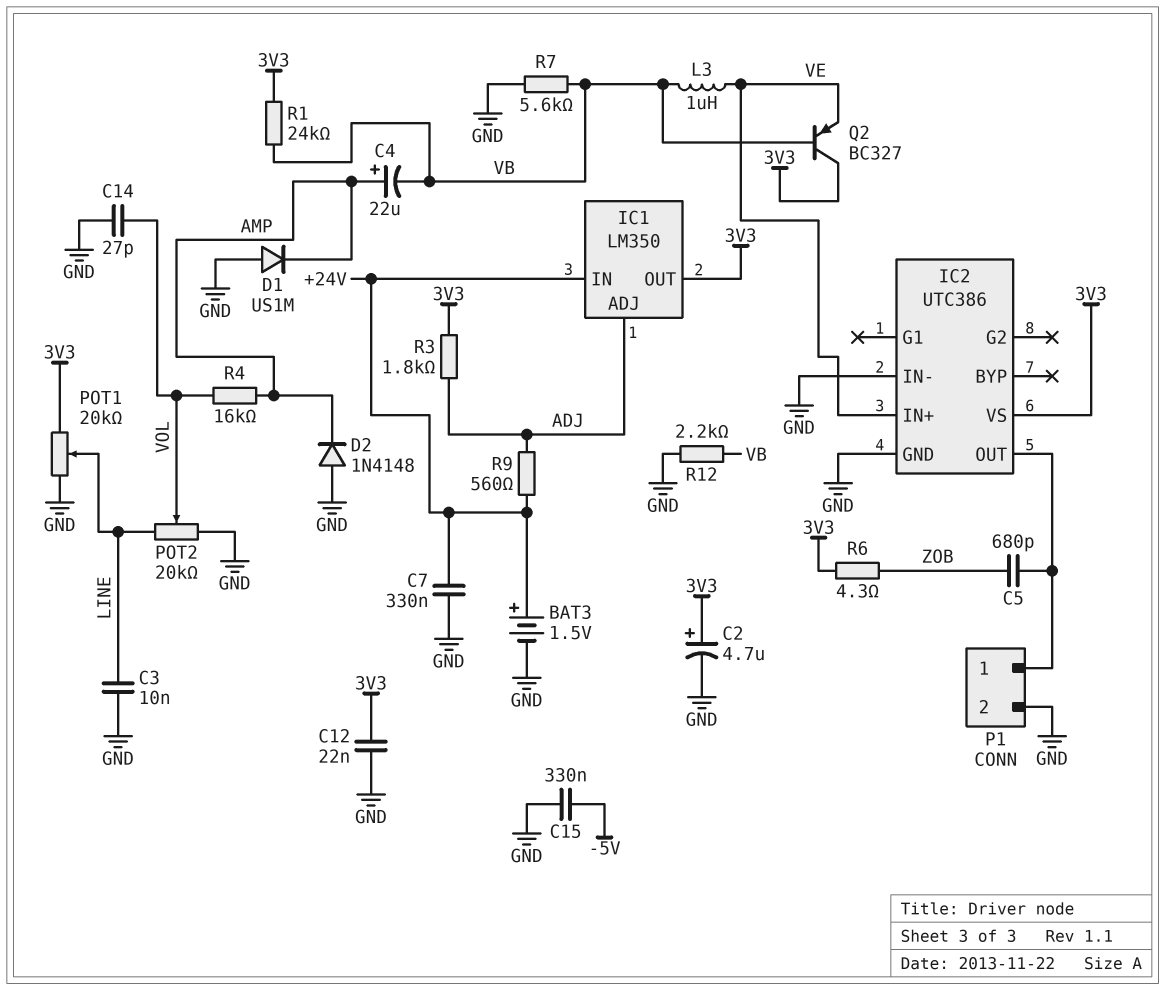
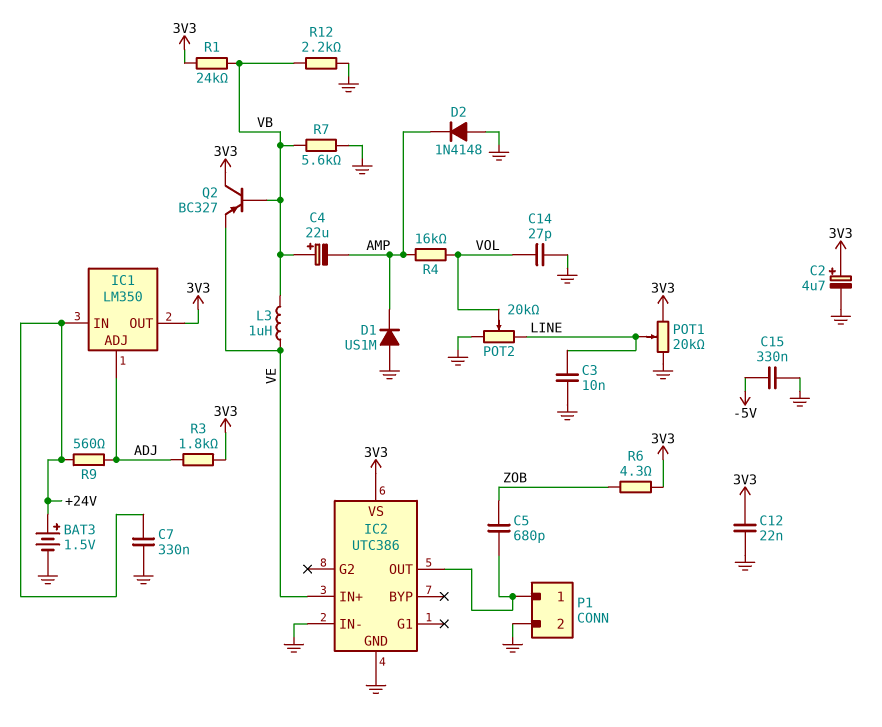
C4: 22uF (plus AMP, minus VB) -> 22uF (plus VB, minus AMP)

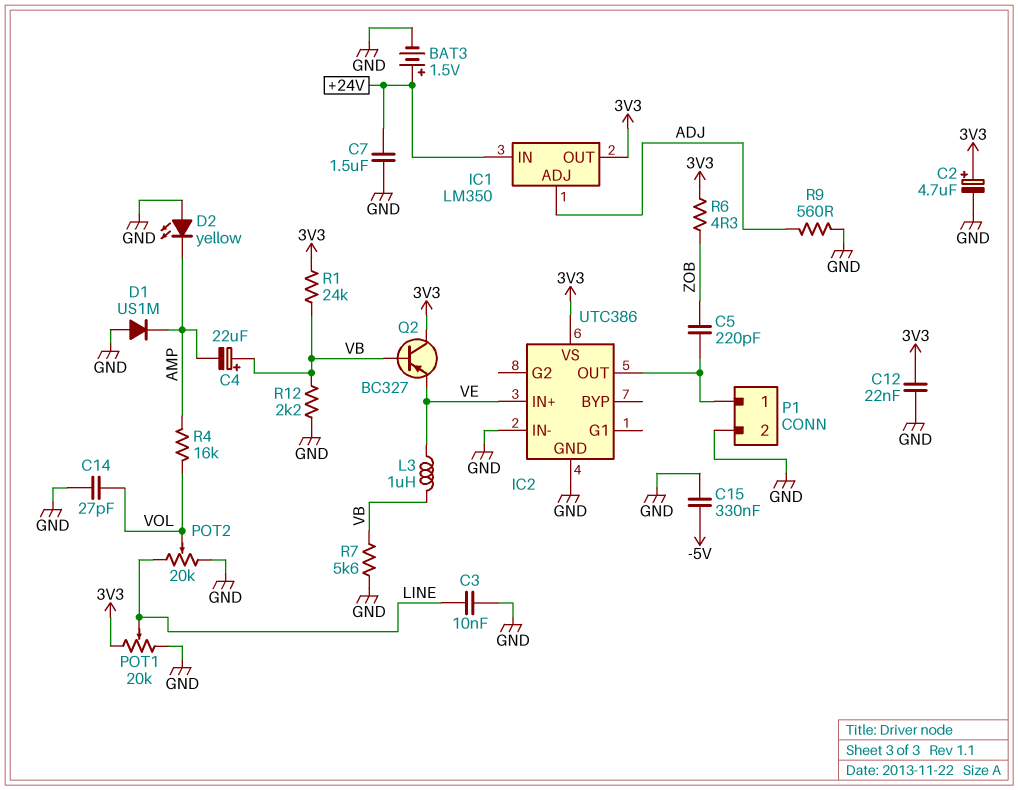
C5: 680pF (IC2/OUT, ZOB) -> 220pF (IC2/OUT, ZOB)
C7: 330nF (+24V, GND) -> 1.5uF (+24V, GND)
D2: diode 1N4148 (A GND, K AMP) -> LED yellow (A GND, K AMP)
R3: 1.8k (3V3, ADJ) -> none
R9: 560 (+24V, ADJ) -> 560 (ADJ, GND)

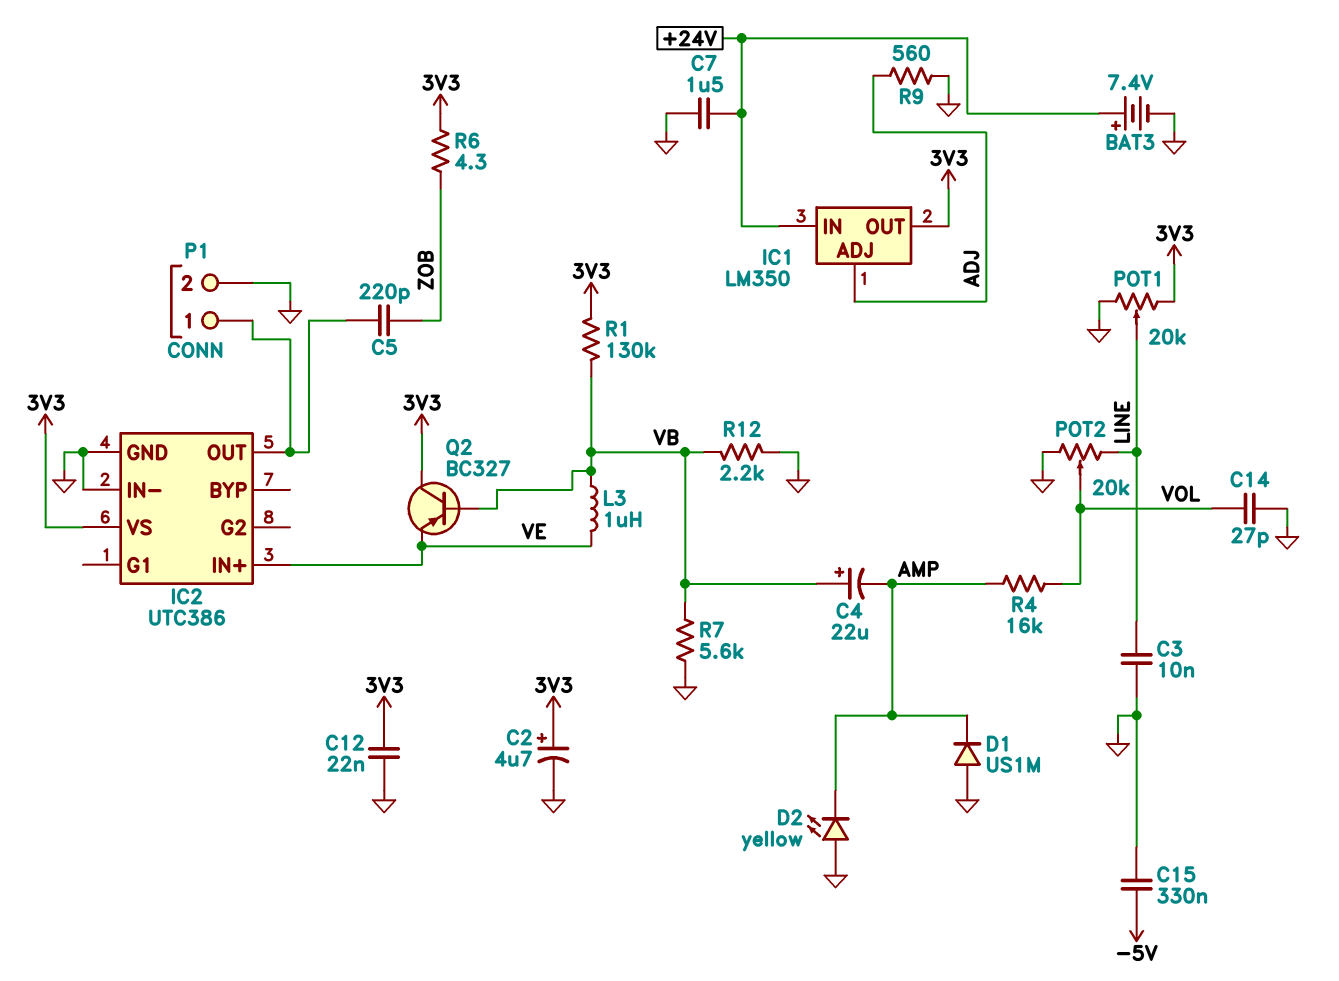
BAT3: 1.5V (plus +24V, minus GND) -> 7.4V (plus +24V, minus GND)
R1: 24k (3V3, VB) -> 130k (3V3, VB)

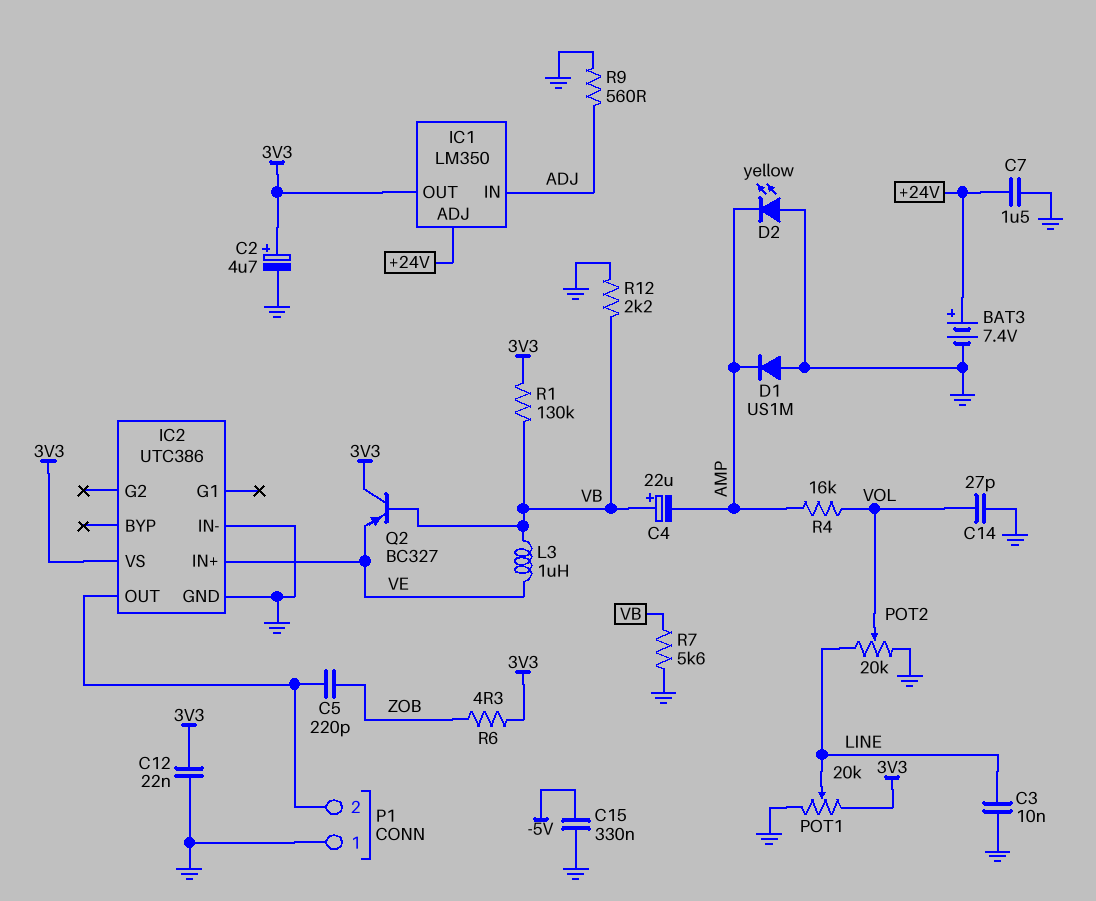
IC1 pin ADJ: ADJ -> +24V
IC1 pin IN: +24V -> ADJ
P1 pin 1: IC2/OUT -> GND
P1 pin 2: GND -> IC2/OUT

